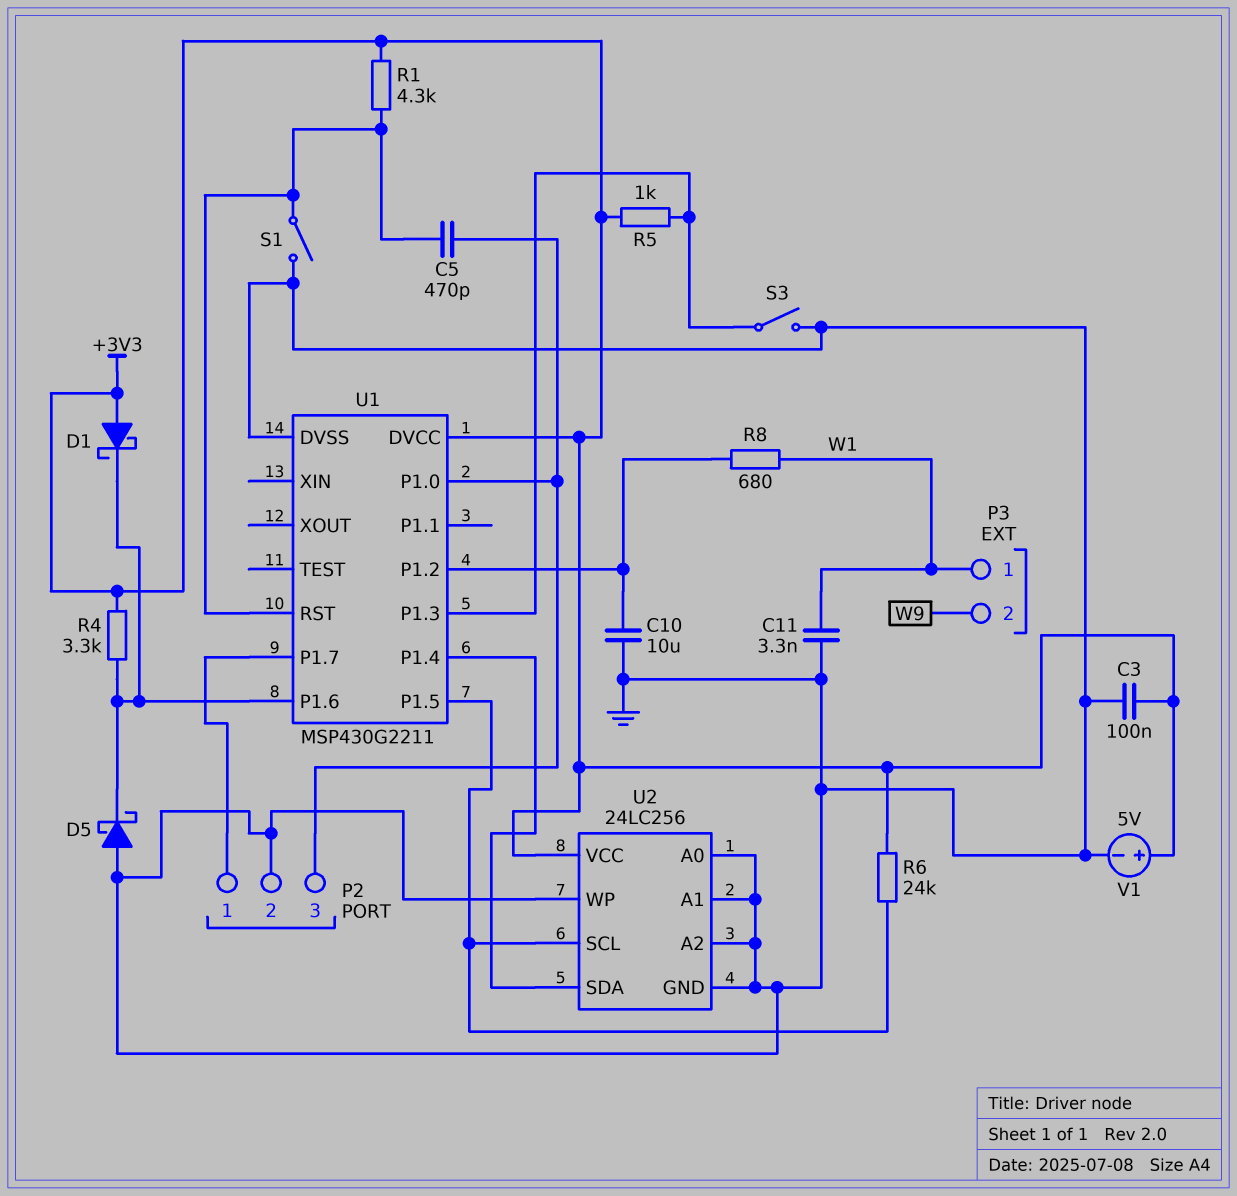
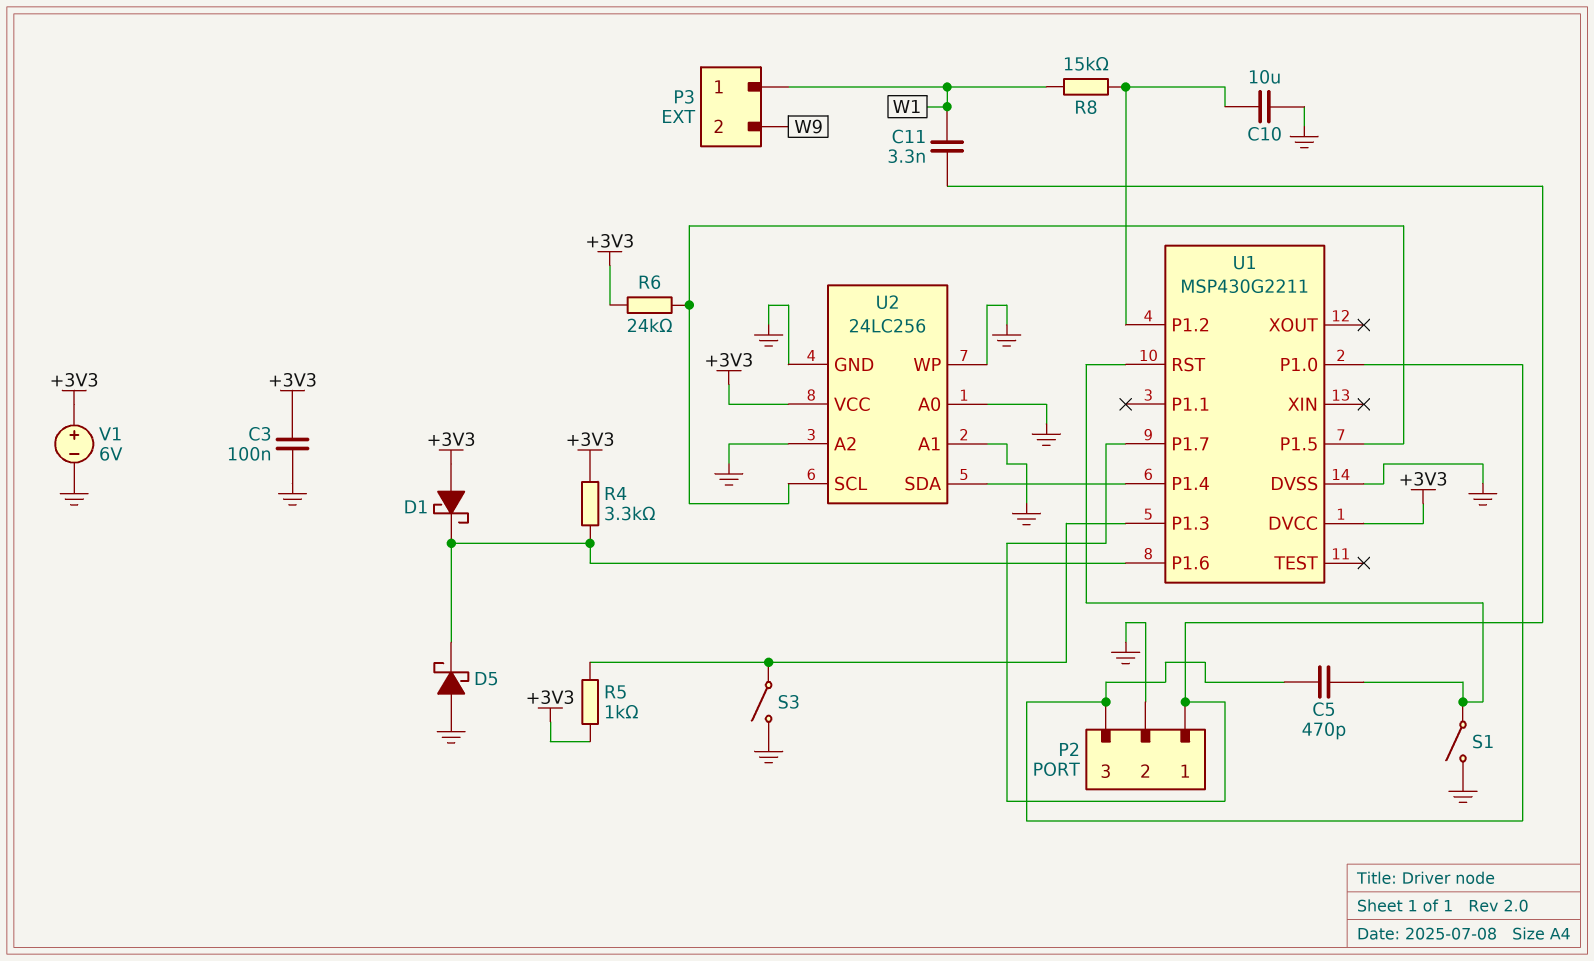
C11: 3.3nF (GND, W1) -> 3.3nF (P2/1, W1)
R1: 4.3k (+3V3, U1/RST) -> none
R8: 680 (U1/P1.2, W1) -> 15k (U1/P1.2, W1)
V1: 5V (plus +3V3, minus GND) -> 6V (plus +3V3, minus GND)

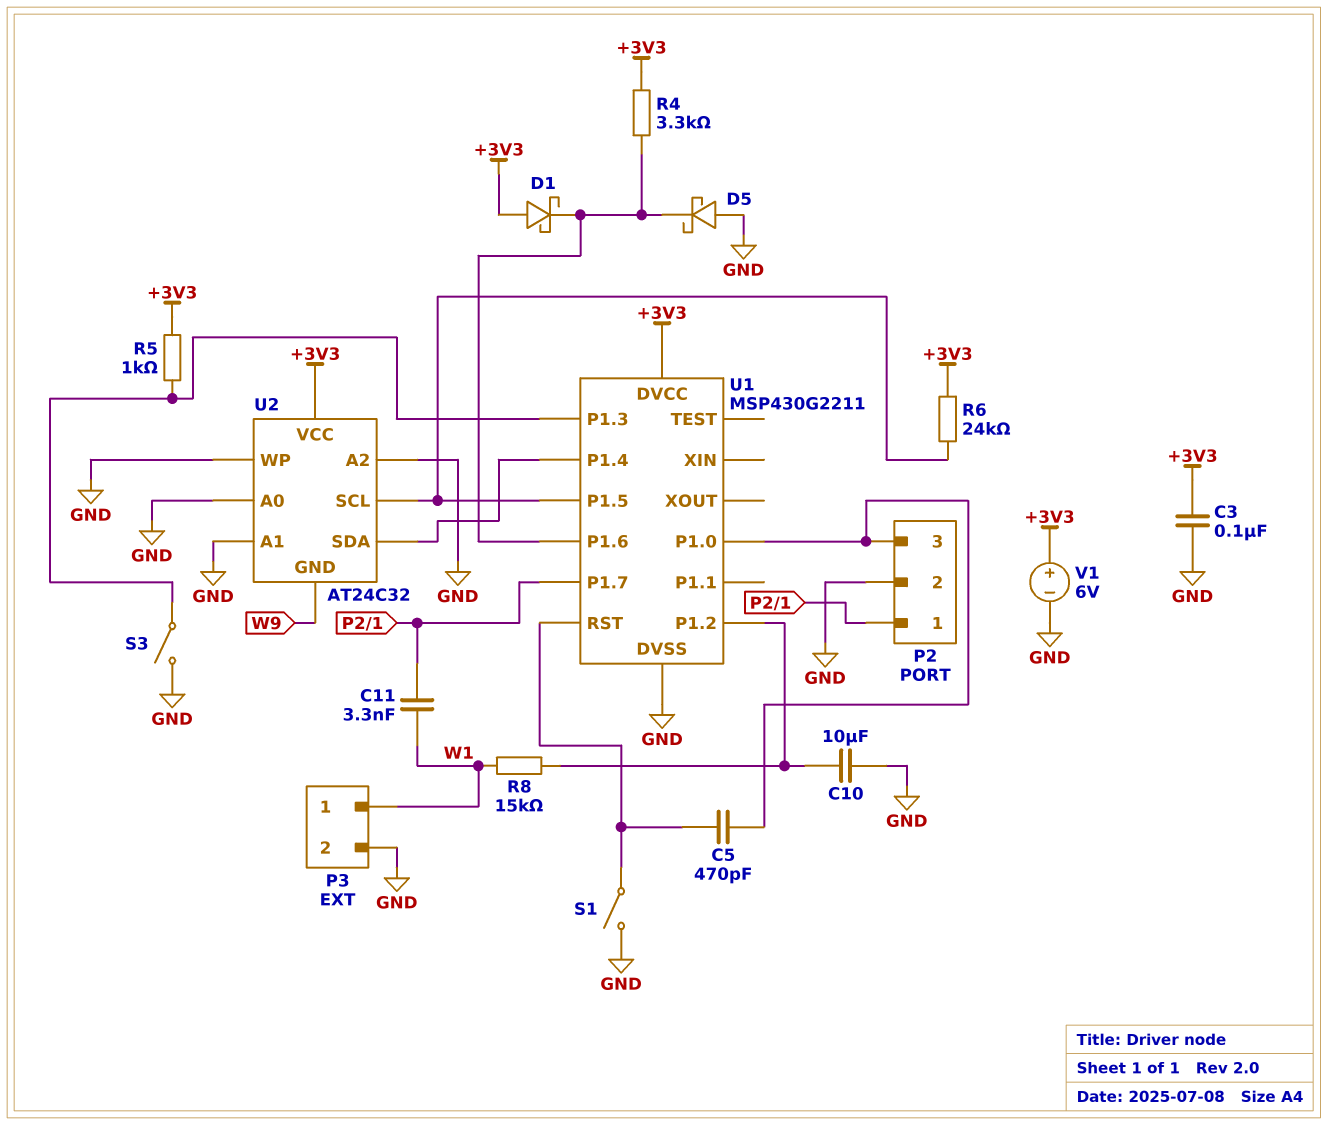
P3 pin 2: W9 -> GND
U2: 24LC256 -> AT24C32
U2 pin GND: GND -> W9

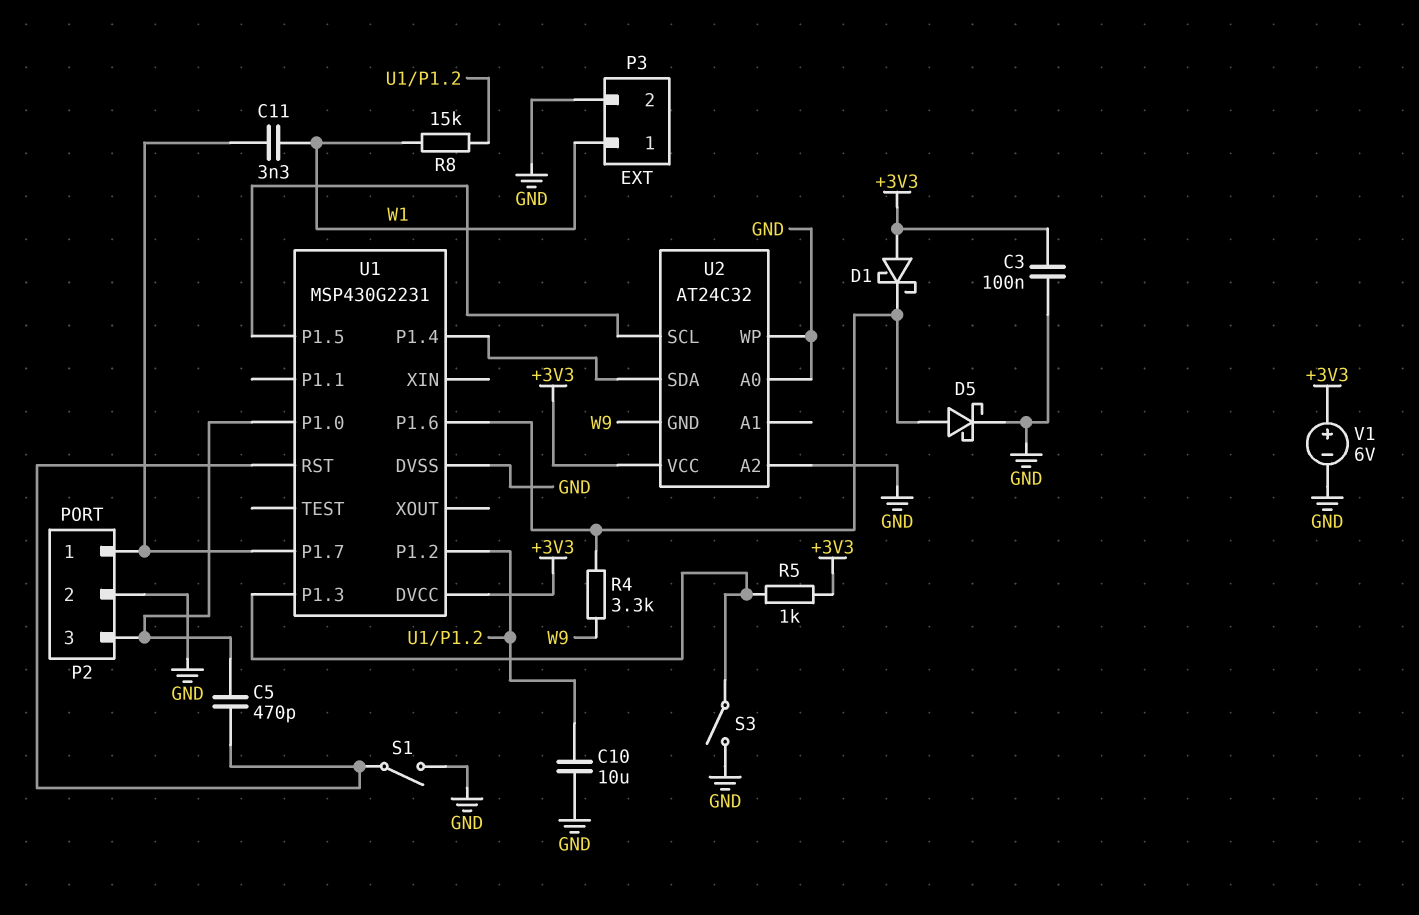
D5: schottky (A GND, K U1/P1.6) -> schottky (A U1/P1.6, K GND)
R4: 3.3k (+3V3, U1/P1.6) -> 3.3k (U1/P1.6, W9)
R6: 24k (+3V3, U1/P1.5) -> none
U1: MSP430G2211 -> MSP430G2231
U2 pin A1: GND -> none

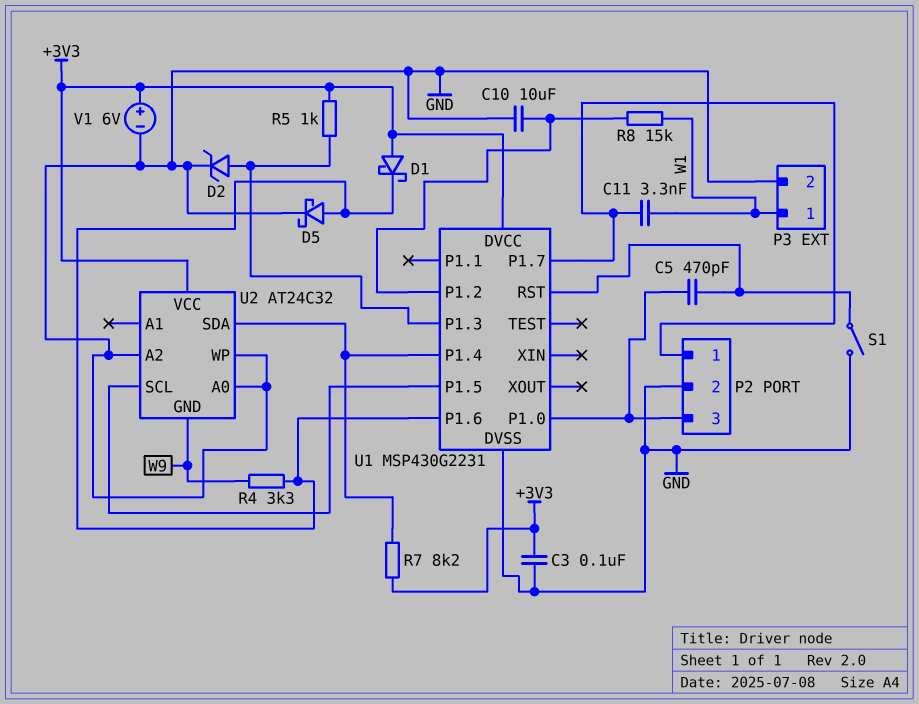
D2: none -> zener (A U1/P1.3, K GND)
R7: none -> 8.2k (+3V3, U1/P1.4)
S3: switch (GND, U1/P1.3) -> none

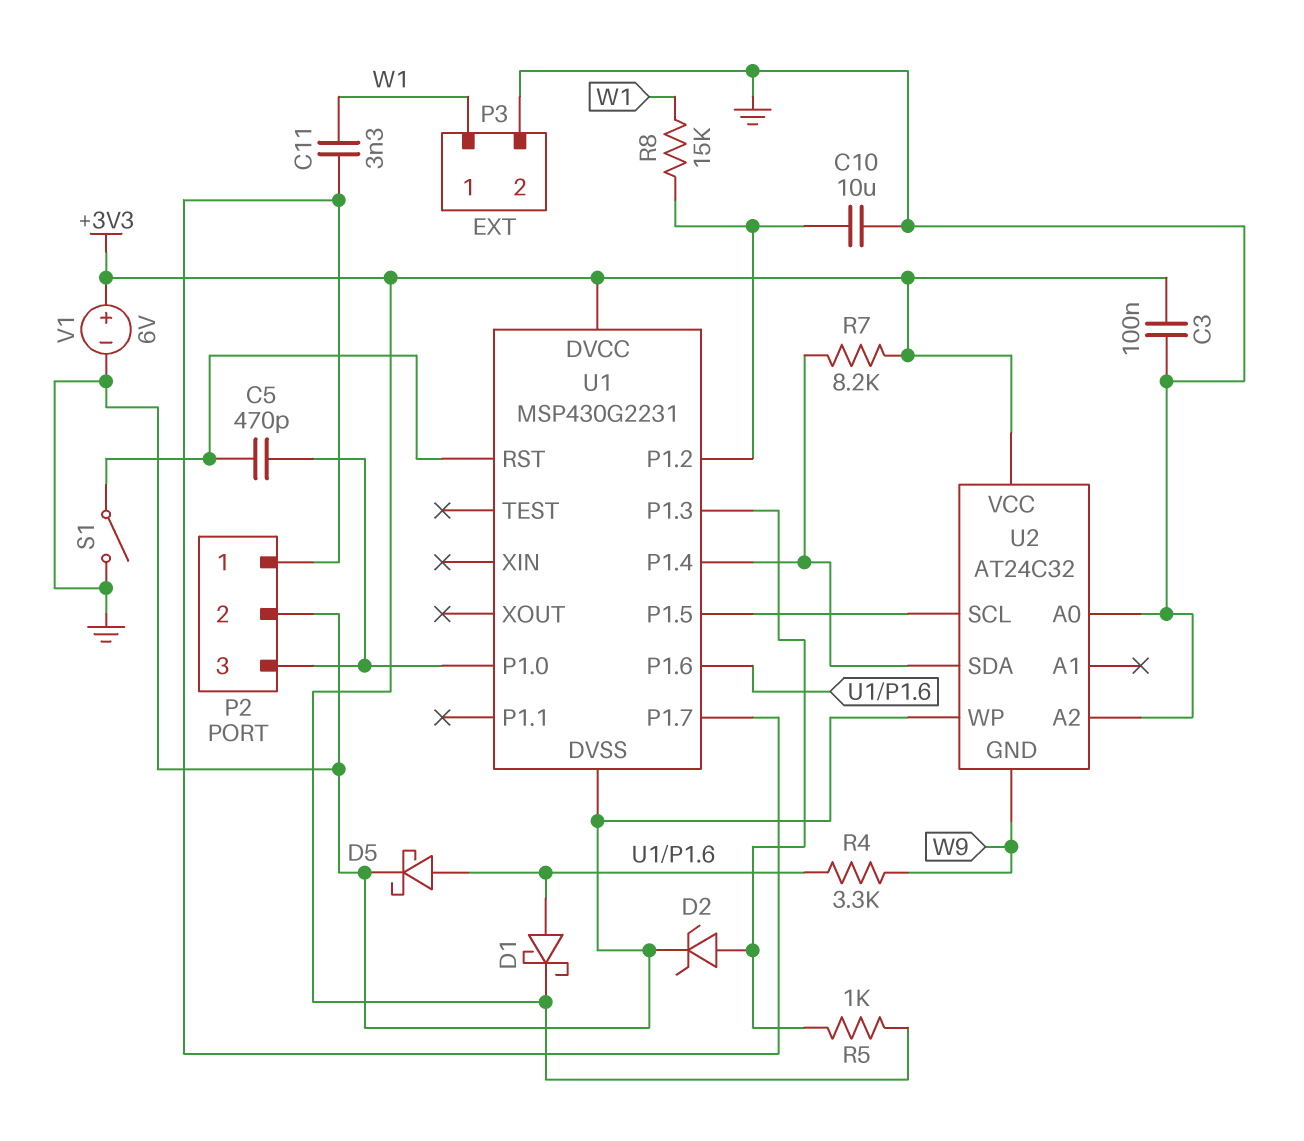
D1: schottky (A +3V3, K U1/P1.6) -> schottky (A U1/P1.6, K +3V3)

